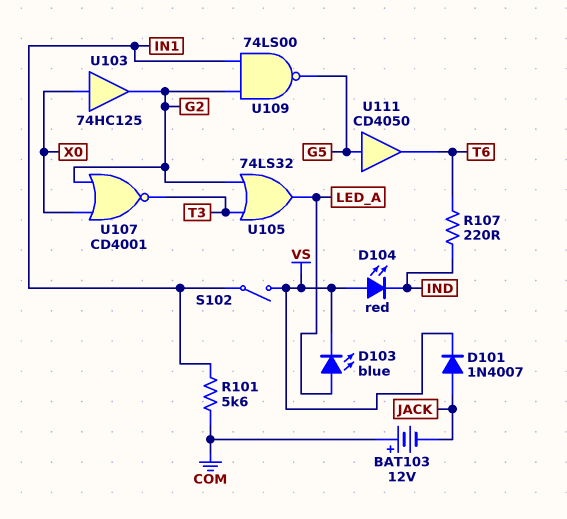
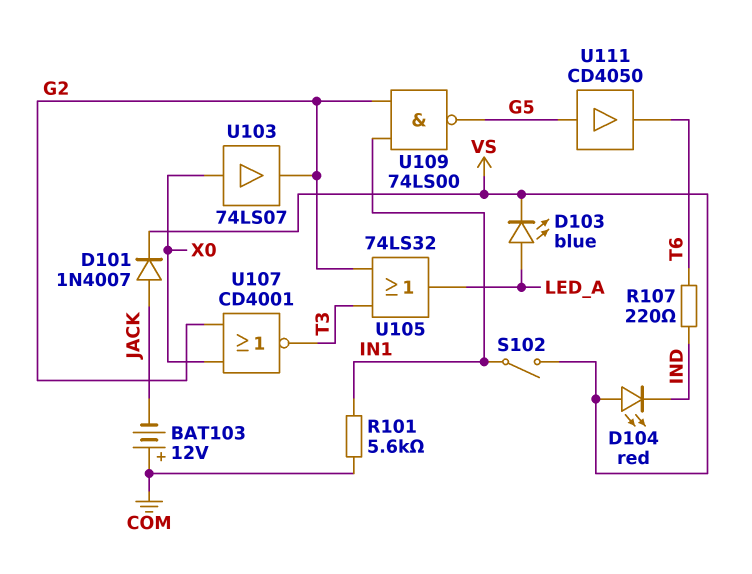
U103: buffer 74HC125 (in X0, out G2) -> buffer 74LS07 (in X0, out G2)

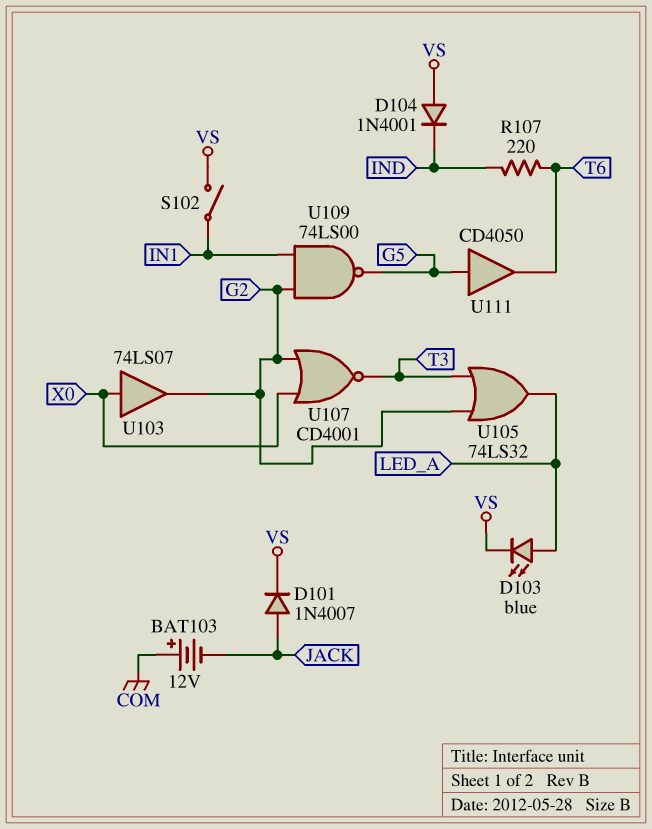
D104: LED red (A VS, K IND) -> diode 1N4001 (A VS, K IND)
R101: 5.6k (COM, IN1) -> none

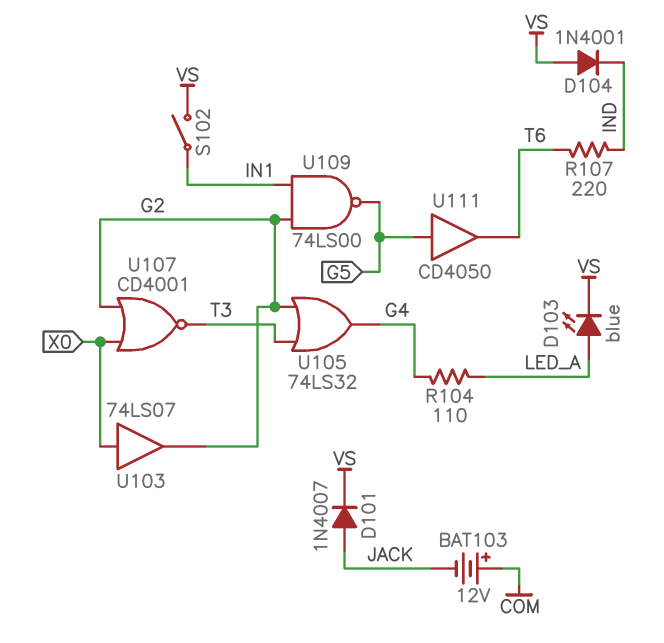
R104: none -> 110 (G4, LED_A)
U105: OR 74LS32 (in G2, in T3, out LED_A) -> OR 74LS32 (in G2, in T3, out G4)

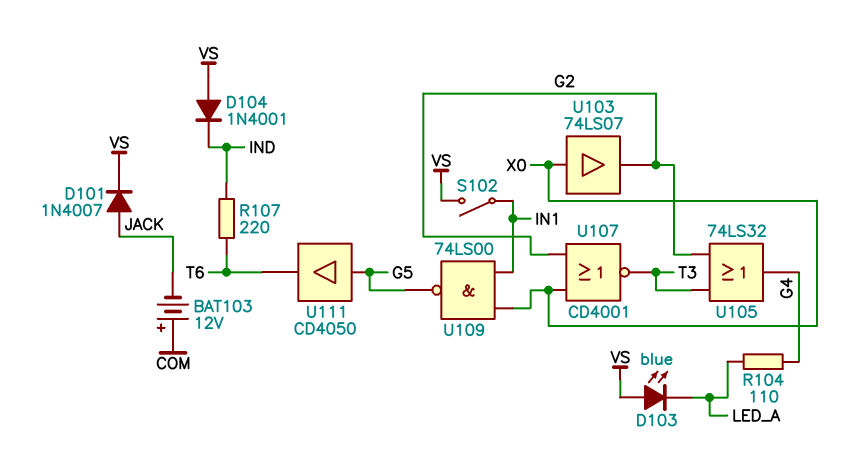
D103: LED blue (A LED_A, K VS) -> LED blue (A VS, K LED_A)
U109: NAND 74LS00 (in G2, in IN1, out G5) -> NAND 74LS00 (in IN1, in X0, out G5)

